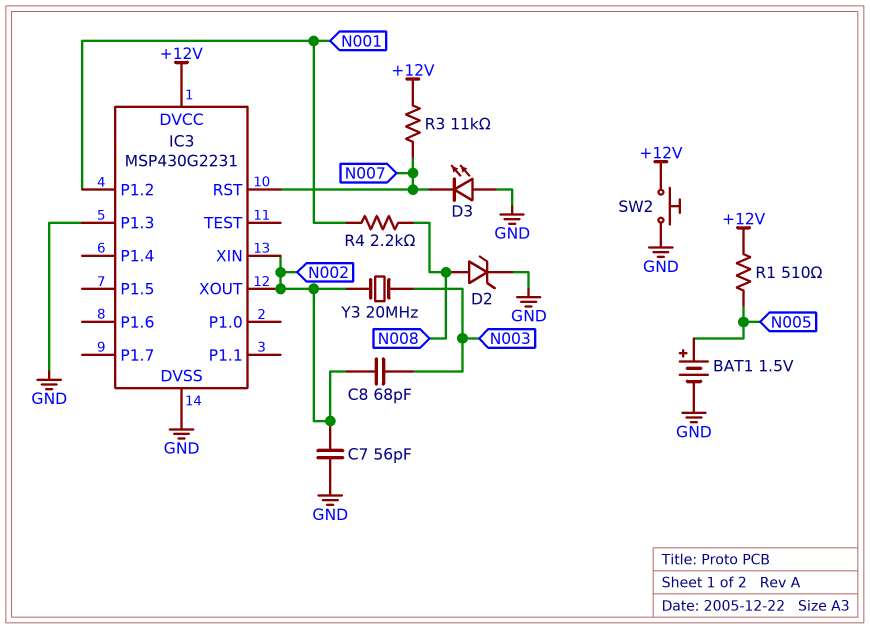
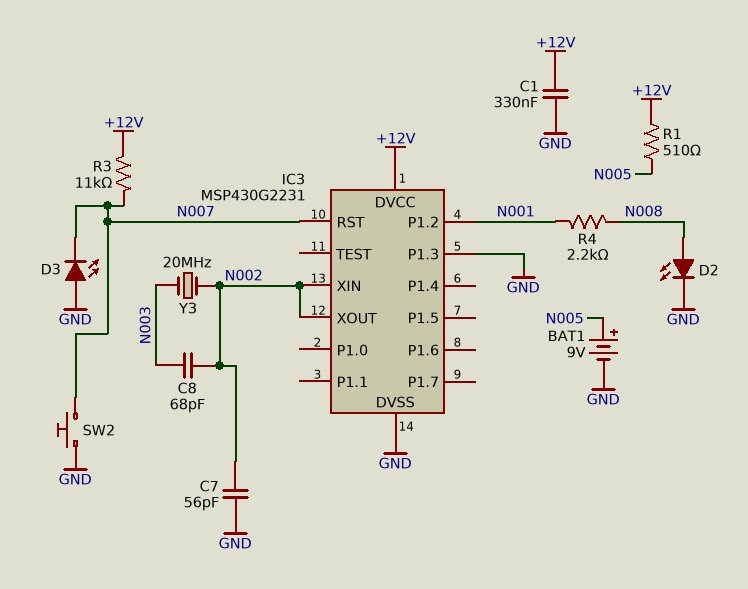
BAT1: 1.5V (plus N005, minus GND) -> 9V (plus N005, minus GND)
C1: none -> 330nF (+12V, GND)
D2: zener (A N008, K GND) -> LED (A N008, K GND)
SW2: button (+12V, GND) -> button (GND, N007)

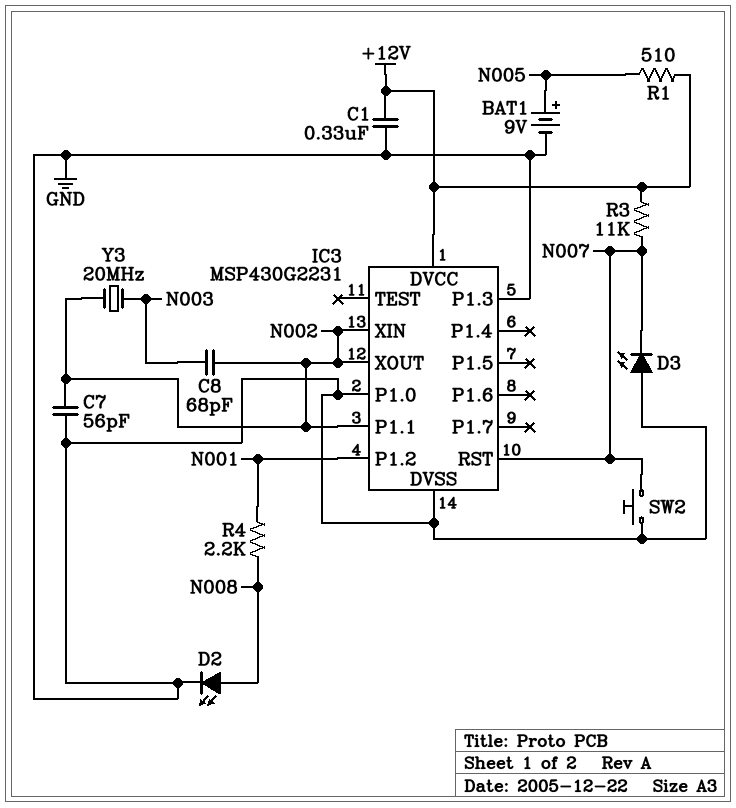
IC3 pin P1.0: none -> GND
IC3 pin P1.1: none -> N002

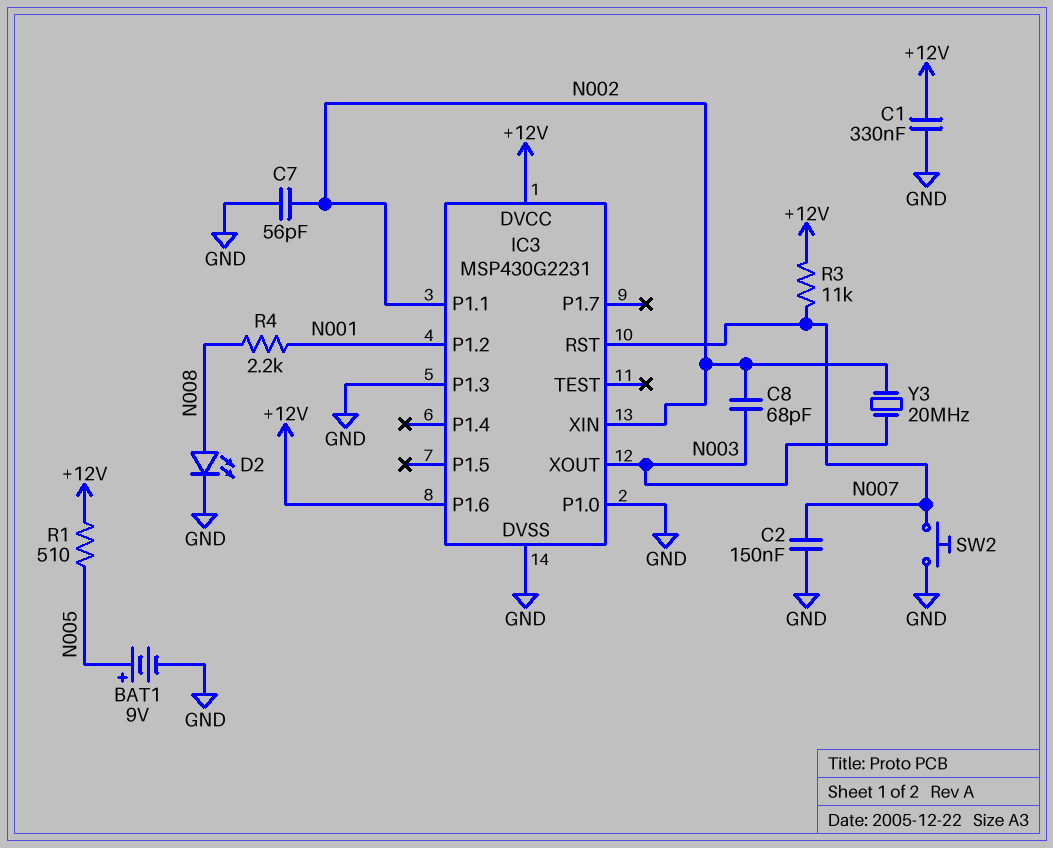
C2: none -> 150nF (GND, N007)
D3: LED (A GND, K N007) -> none
IC3 pin P1.6: none -> +12V
IC3 pin XOUT: N002 -> N003

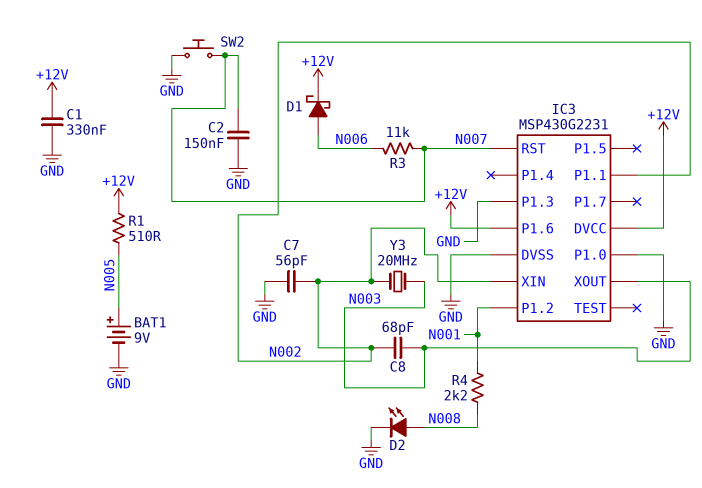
D1: none -> schottky (A N006, K +12V)
R3: 11k (+12V, N007) -> 11k (N006, N007)

